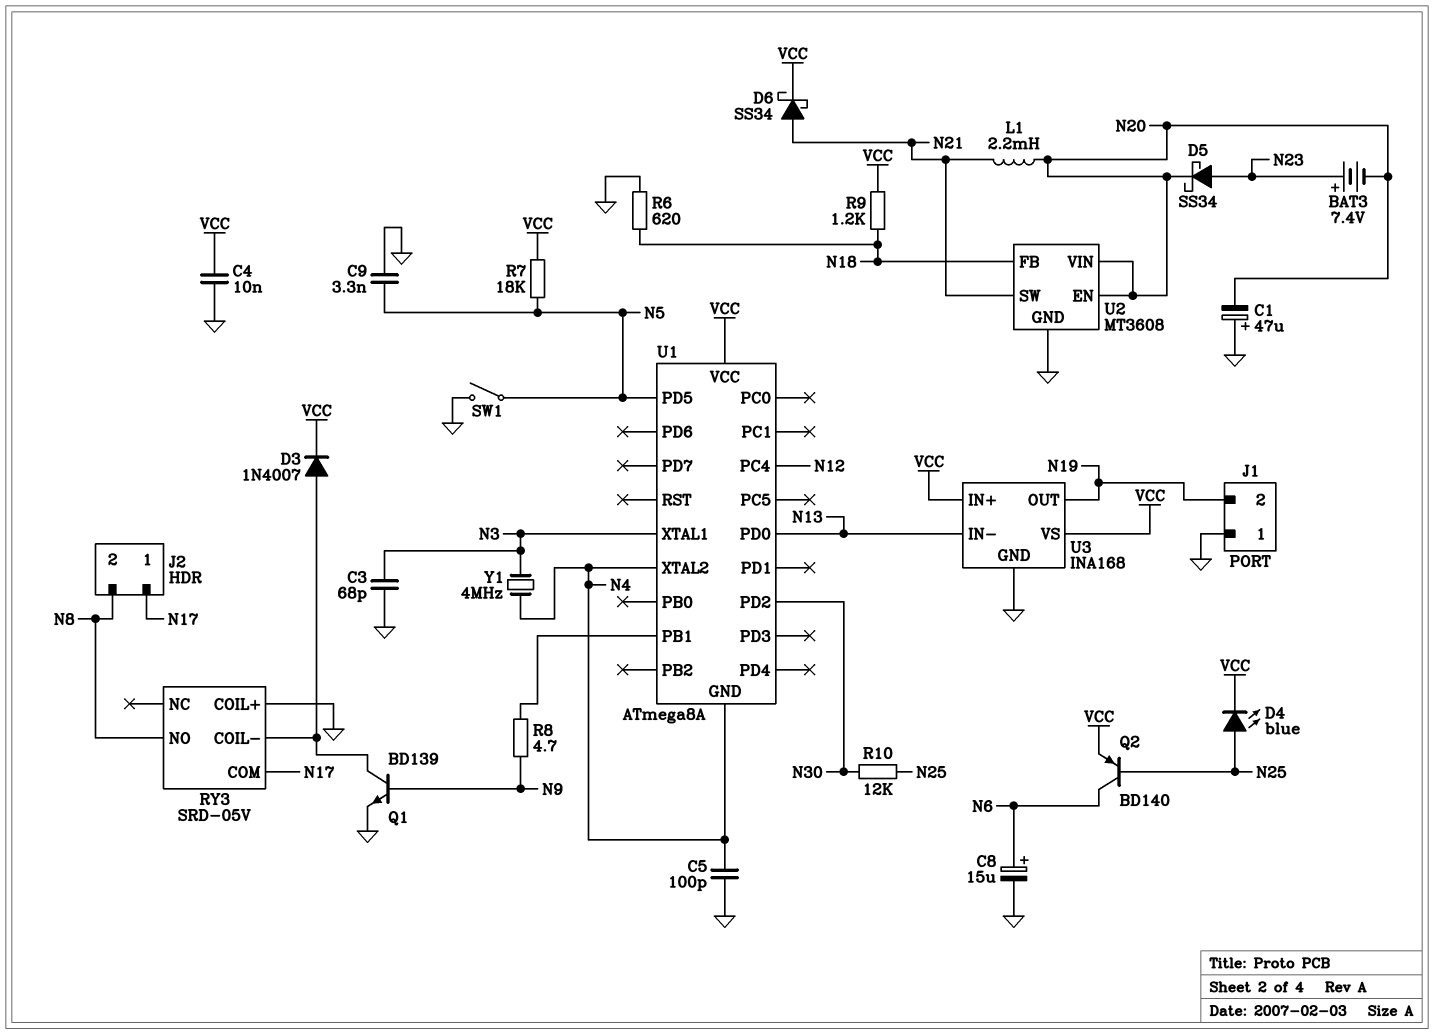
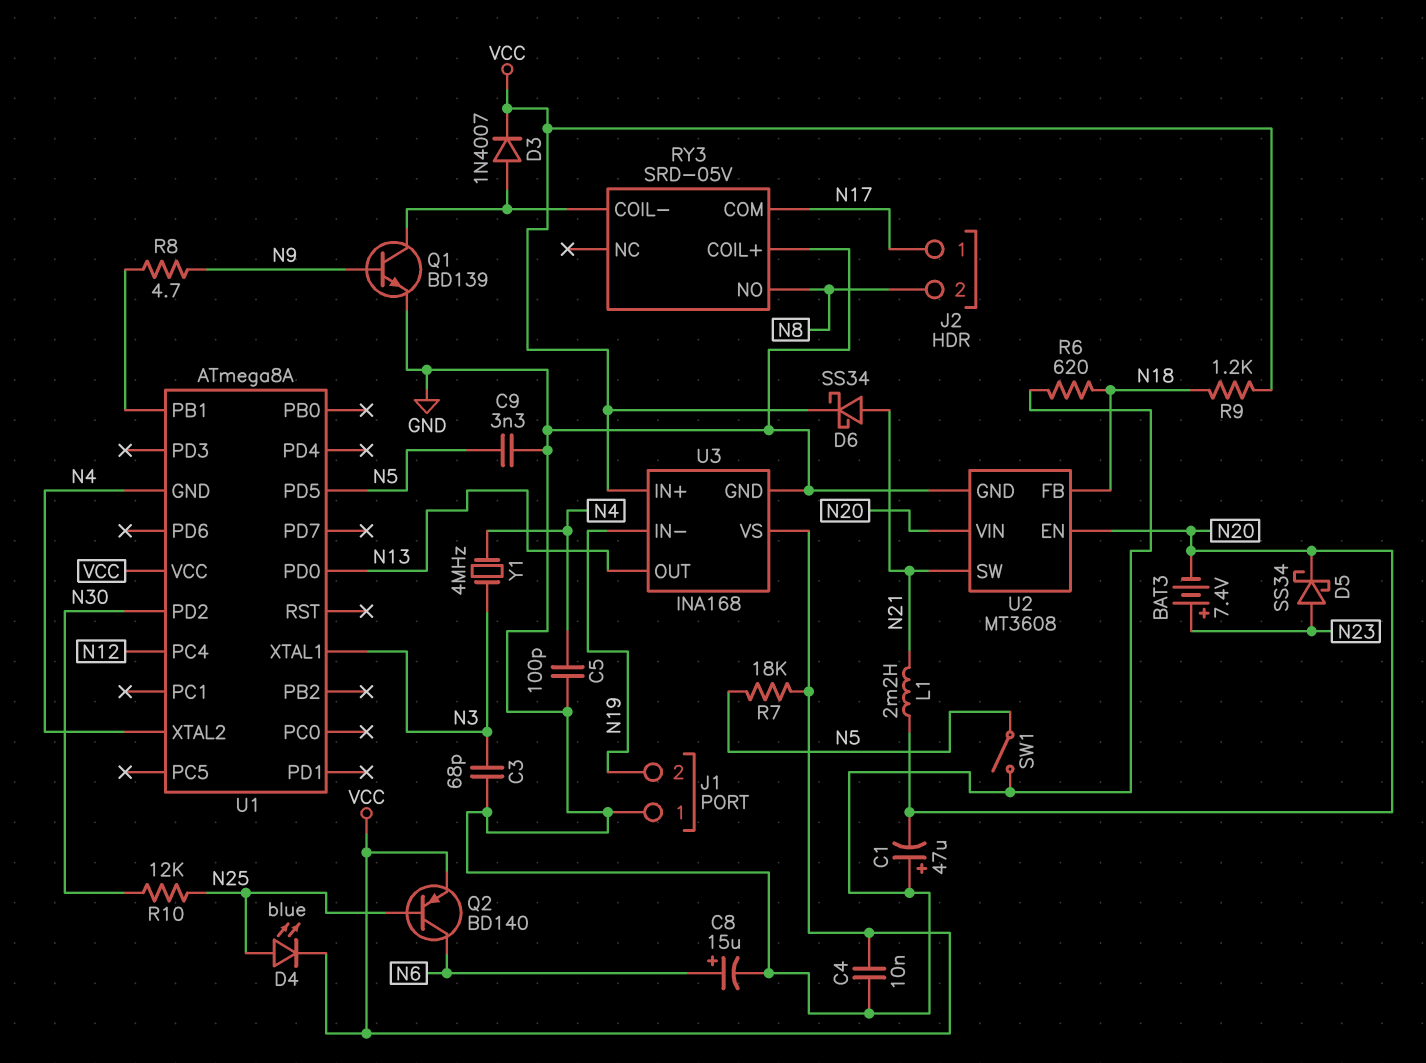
U3 pin IN-: N13 -> N19
U3 pin OUT: N19 -> N13

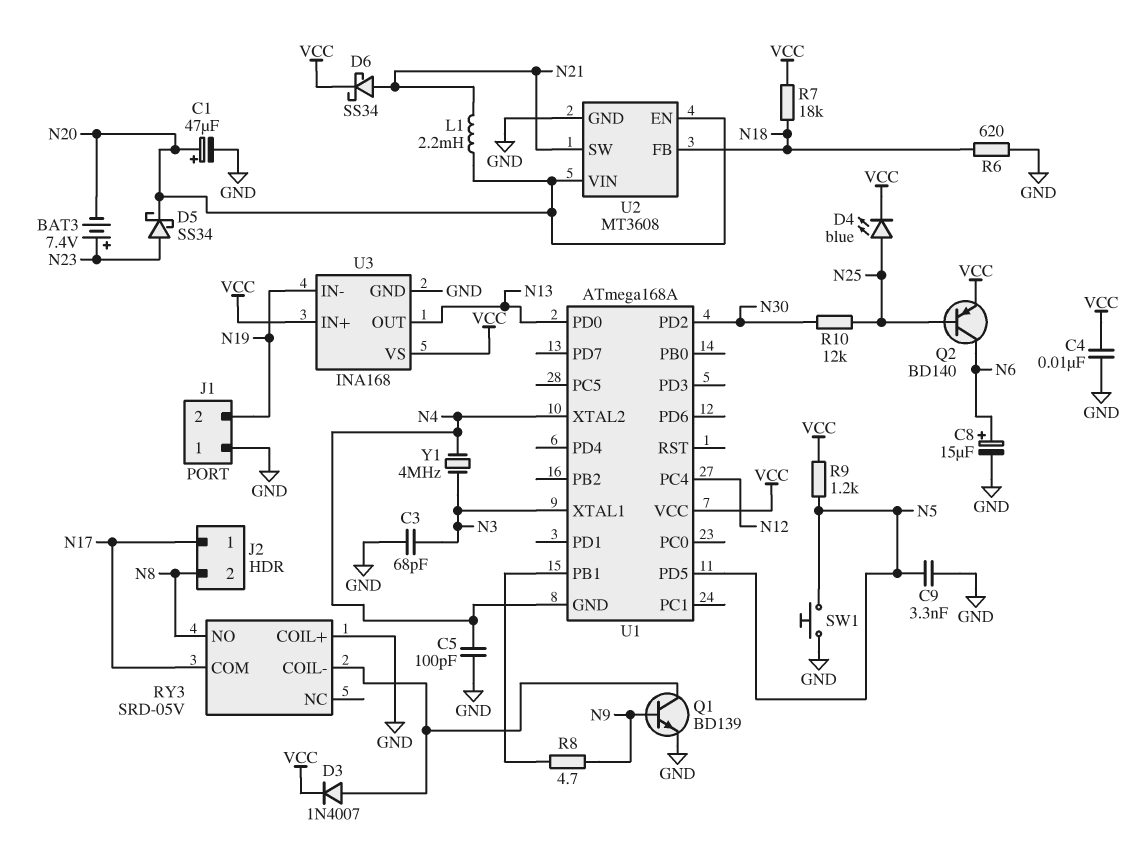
C1: 47uF (plus GND, minus N20) -> 47uF (plus N20, minus GND)
R7: 18k (N5, VCC) -> 18k (N18, VCC)
R9: 1.2k (N18, VCC) -> 1.2k (N5, VCC)
SW1: switch (GND, N5) -> button (GND, N5)
U1: ATmega8A -> ATmega168A

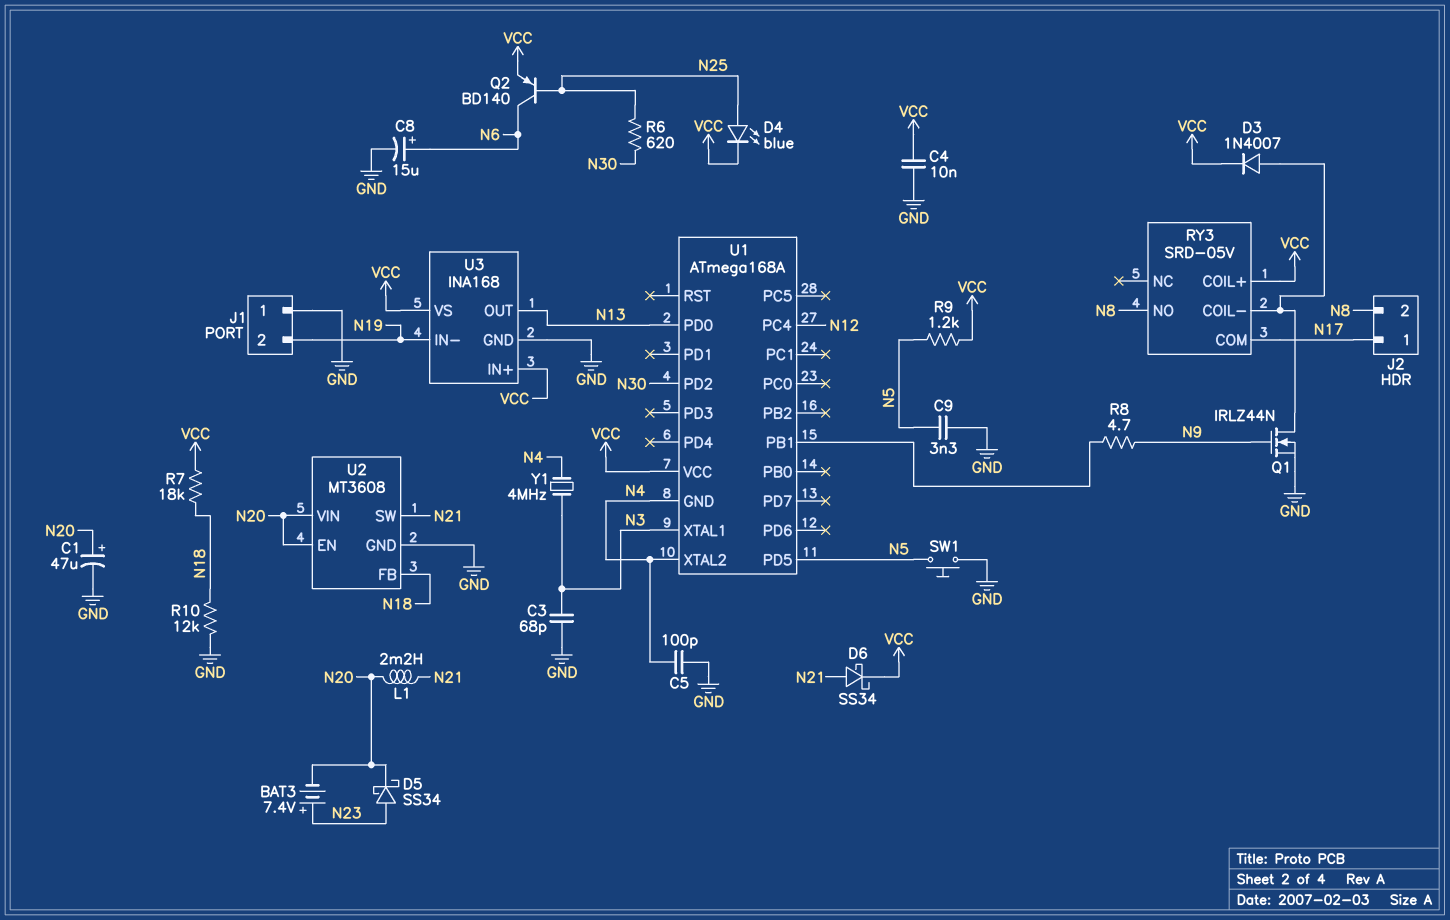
Q1: NPN BD139 (B N9, C RY3/COIL-, E GND) -> NMOS IRLZ44N (G N9, D RY3/COIL-, S GND)
R6: 620 (GND, N18) -> 620 (N25, N30)
R10: 12k (N25, N30) -> 12k (GND, N18)
RY3 pin COIL+: GND -> VCC

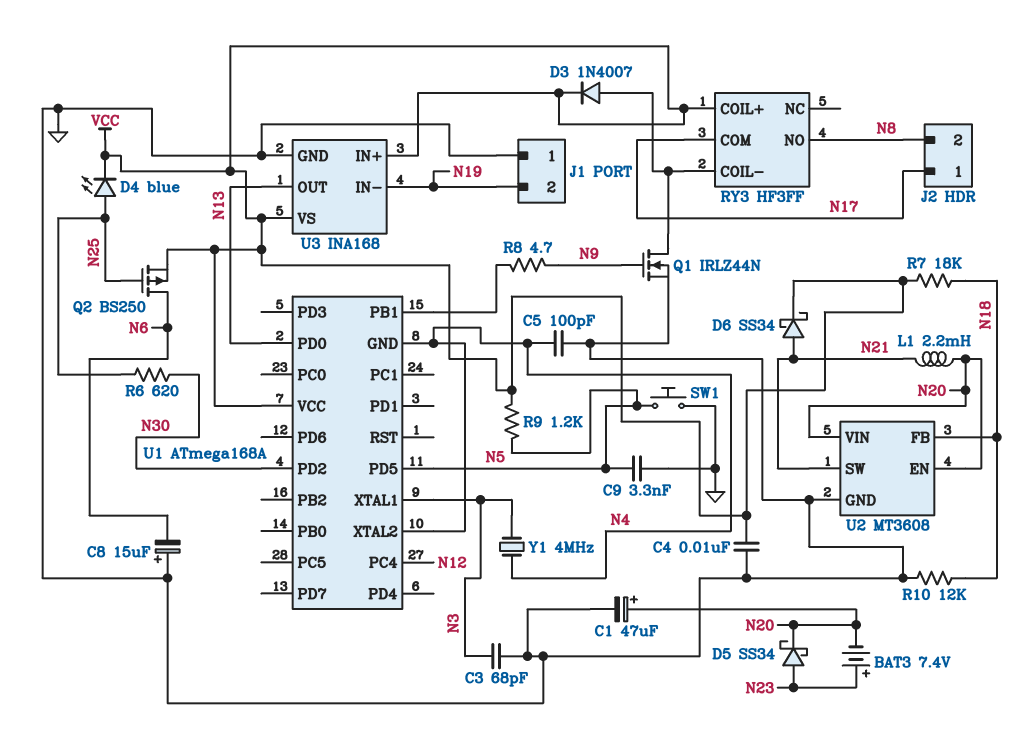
C8: 15uF (plus N6, minus GND) -> 15uF (plus GND, minus N6)
Q2: PNP BD140 (B N25, C N6, E VCC) -> PMOS BS250 (G N25, D N6, S VCC)
RY3: SRD-05V -> HF3FF

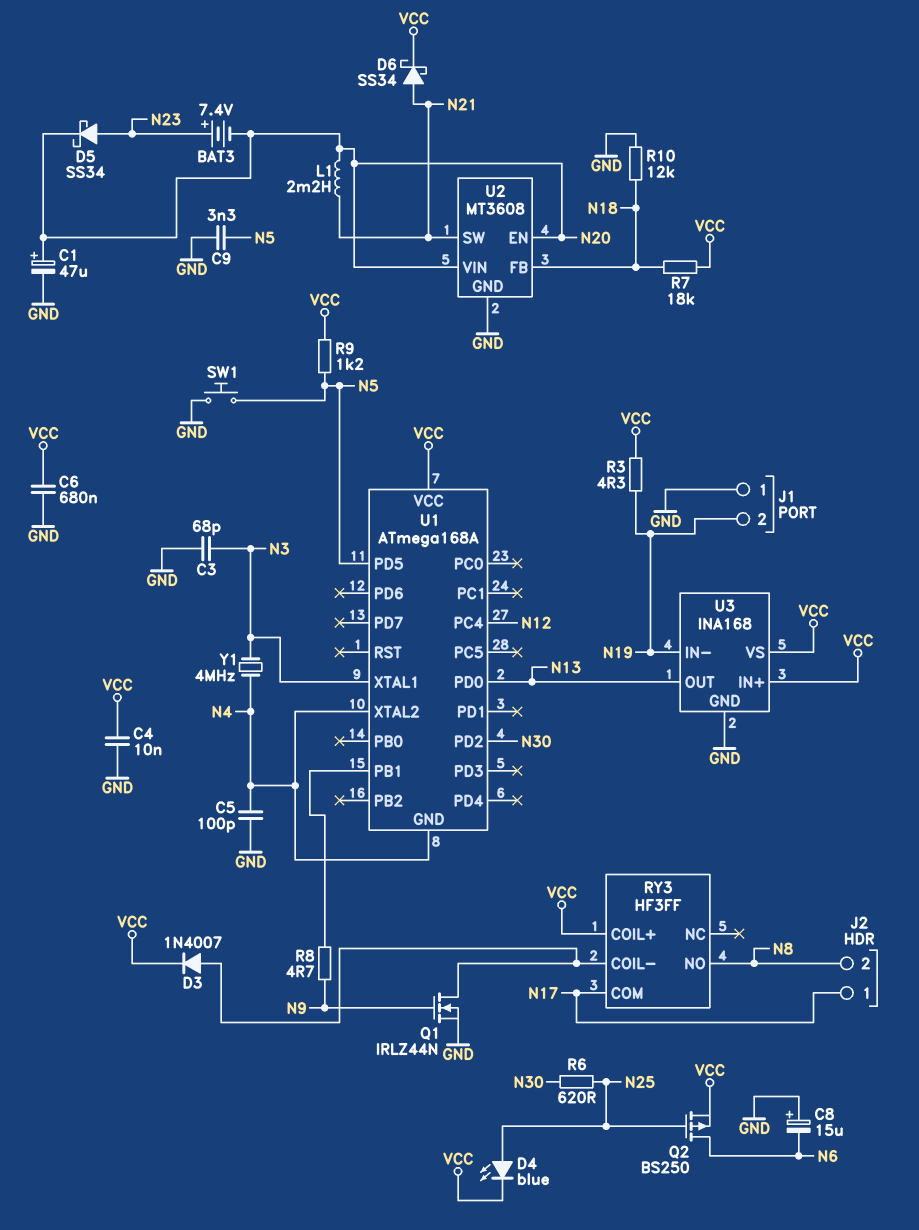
C6: none -> 680nF (GND, VCC)
R3: none -> 4.3 (N19, VCC)

